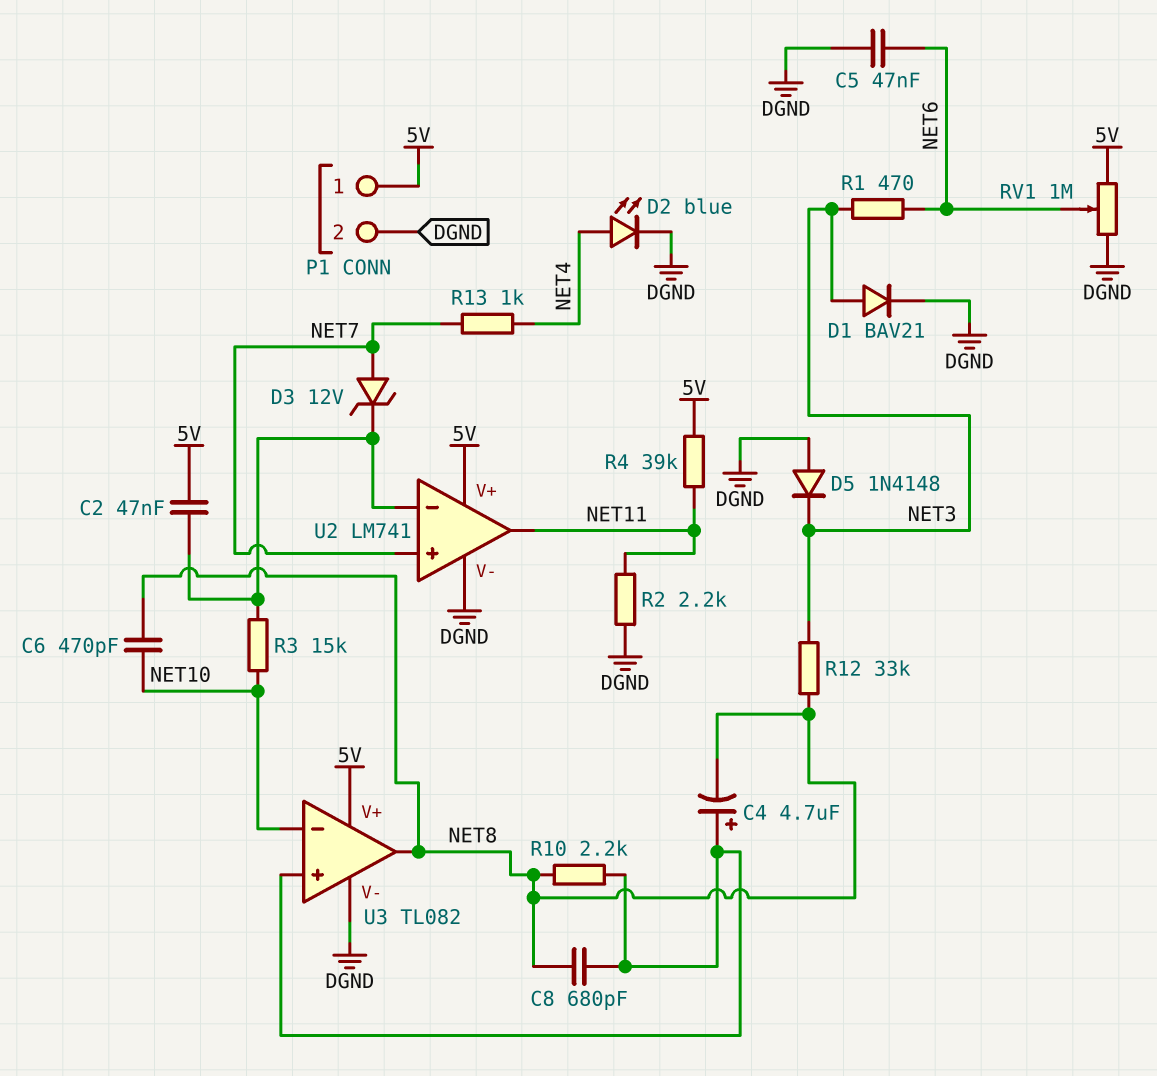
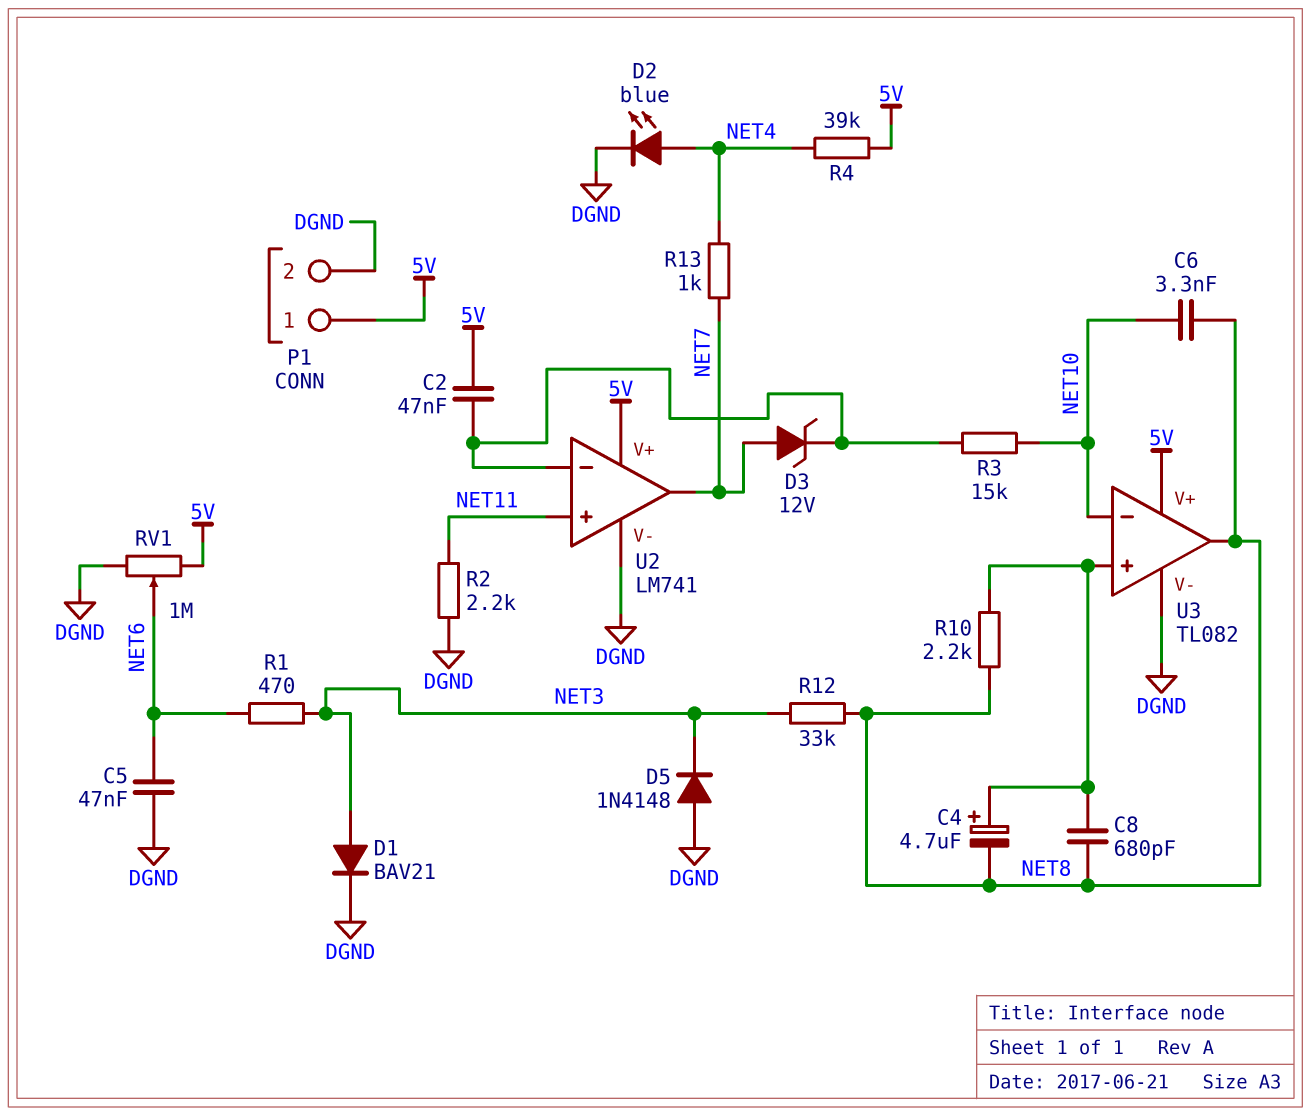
C6: 470pF (NET8, NET10) -> 3.3nF (NET8, NET10)
R4: 39k (5V, NET11) -> 39k (5V, NET4)
U2 pin in+: NET7 -> NET11
U2 pin out: NET11 -> NET7

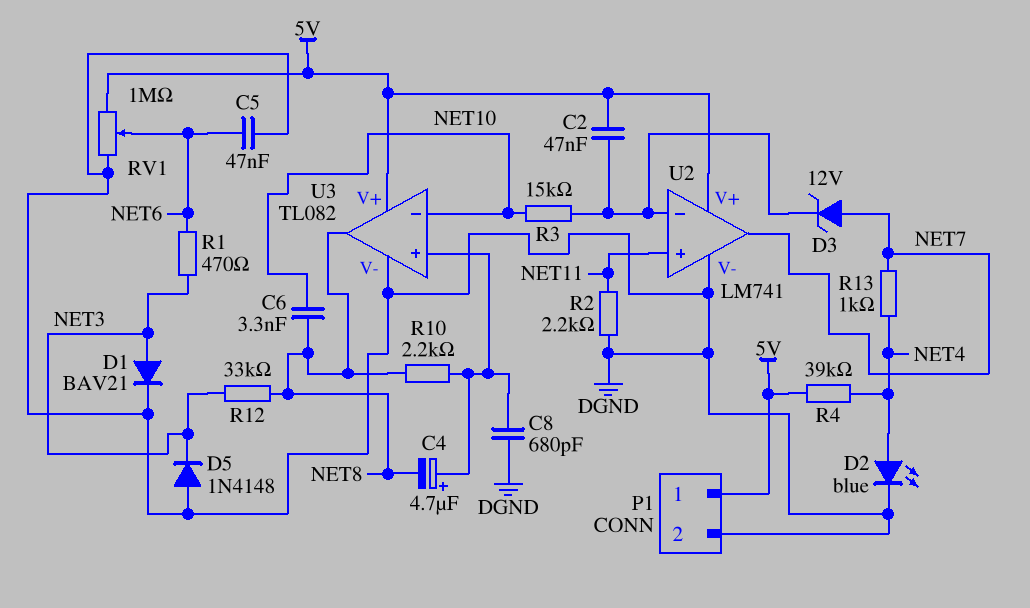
C8: 680pF (NET8, U3/in+) -> 680pF (DGND, U3/in+)

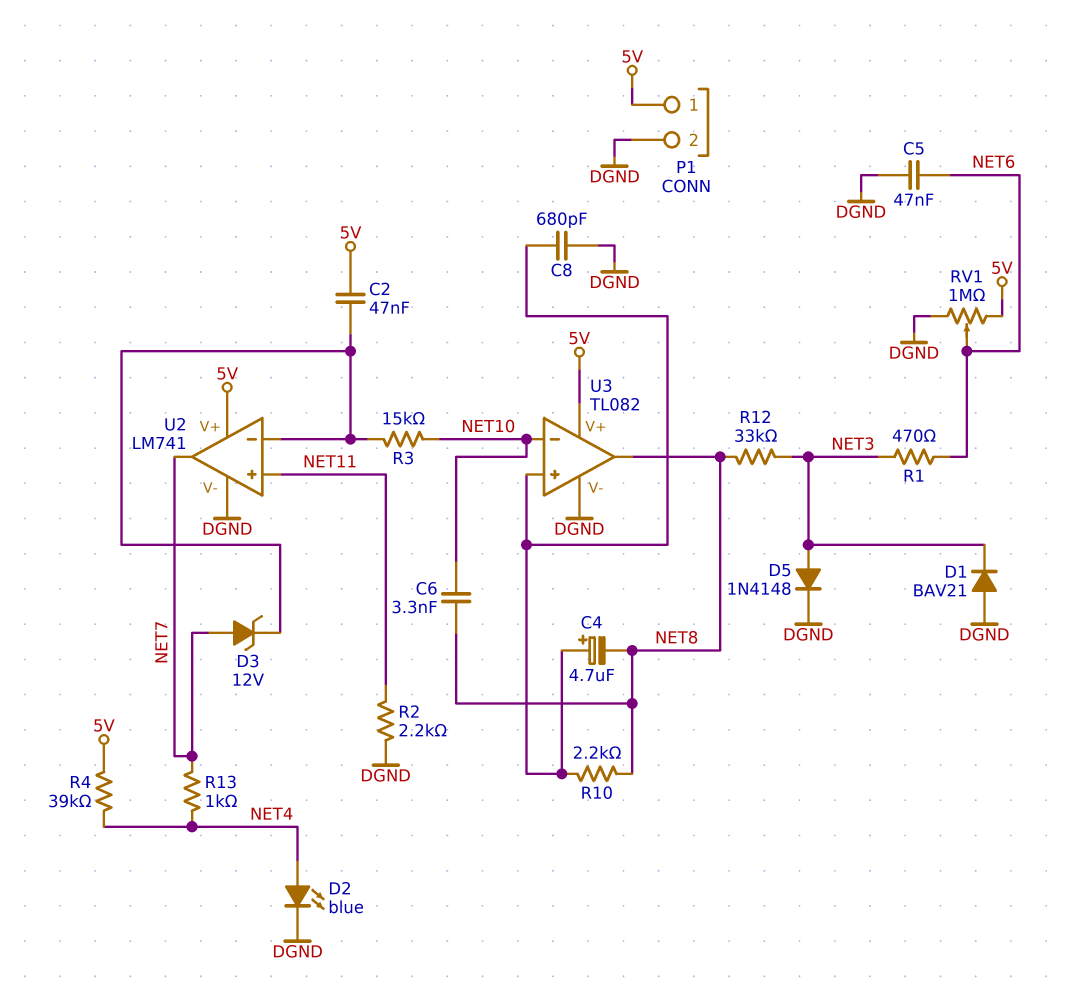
D1: diode BAV21 (A NET3, K DGND) -> diode BAV21 (A DGND, K NET3)
D5: diode 1N4148 (A DGND, K NET3) -> diode 1N4148 (A NET3, K DGND)

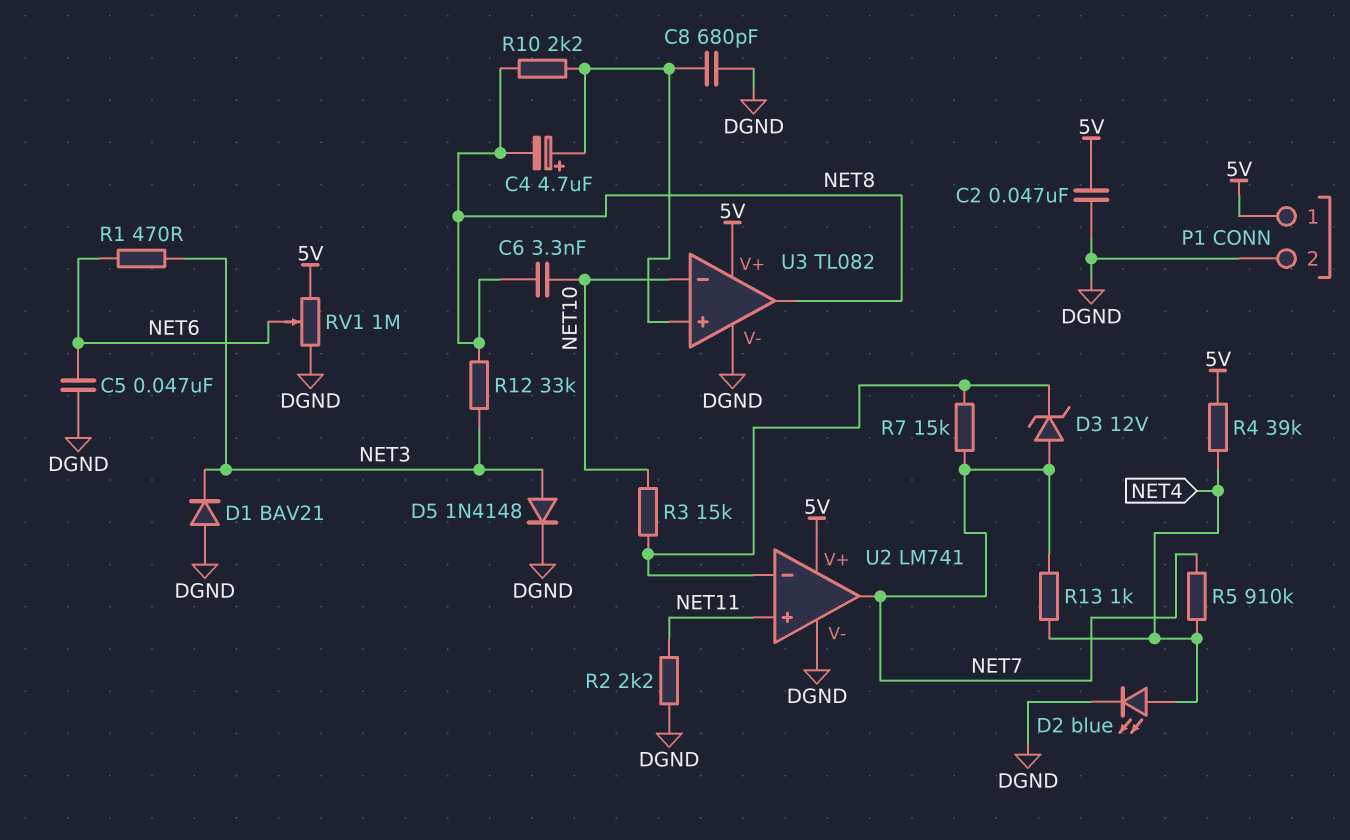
C2: 47nF (5V, U2/in-) -> 47nF (5V, DGND)
R5: none -> 910k (NET4, NET7)
R7: none -> 15k (NET7, U2/in-)

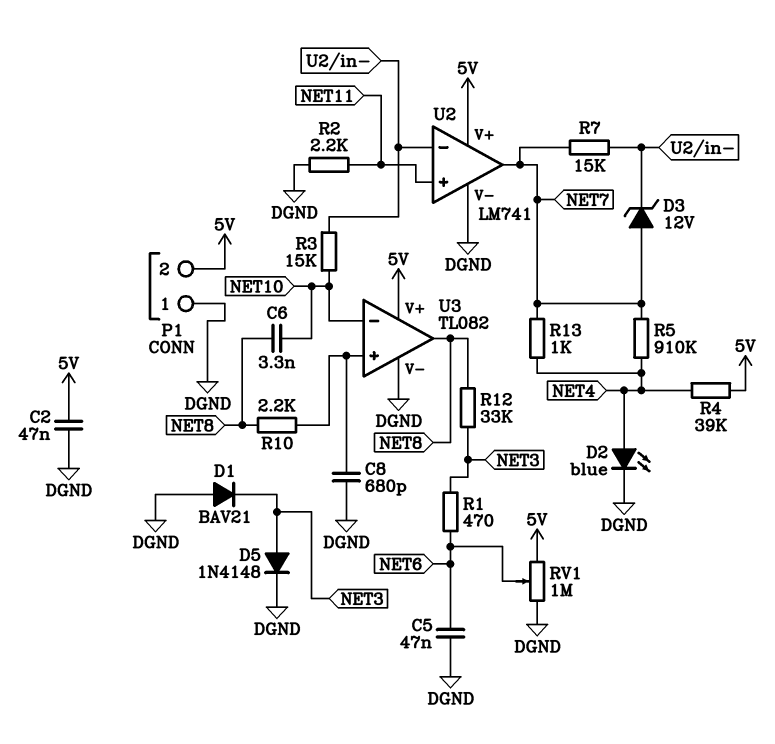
C4: 4.7uF (plus U3/in+, minus NET8) -> none
P1 pin 1: 5V -> DGND
P1 pin 2: DGND -> 5V

